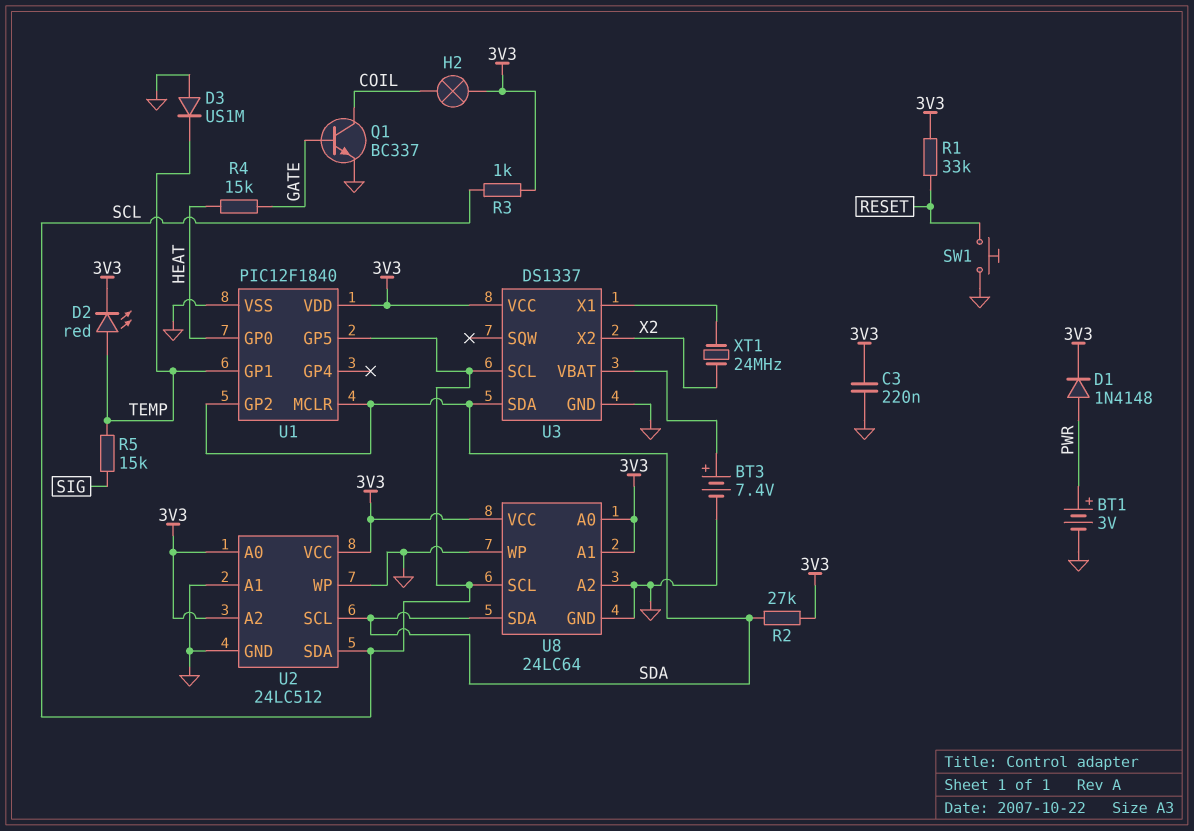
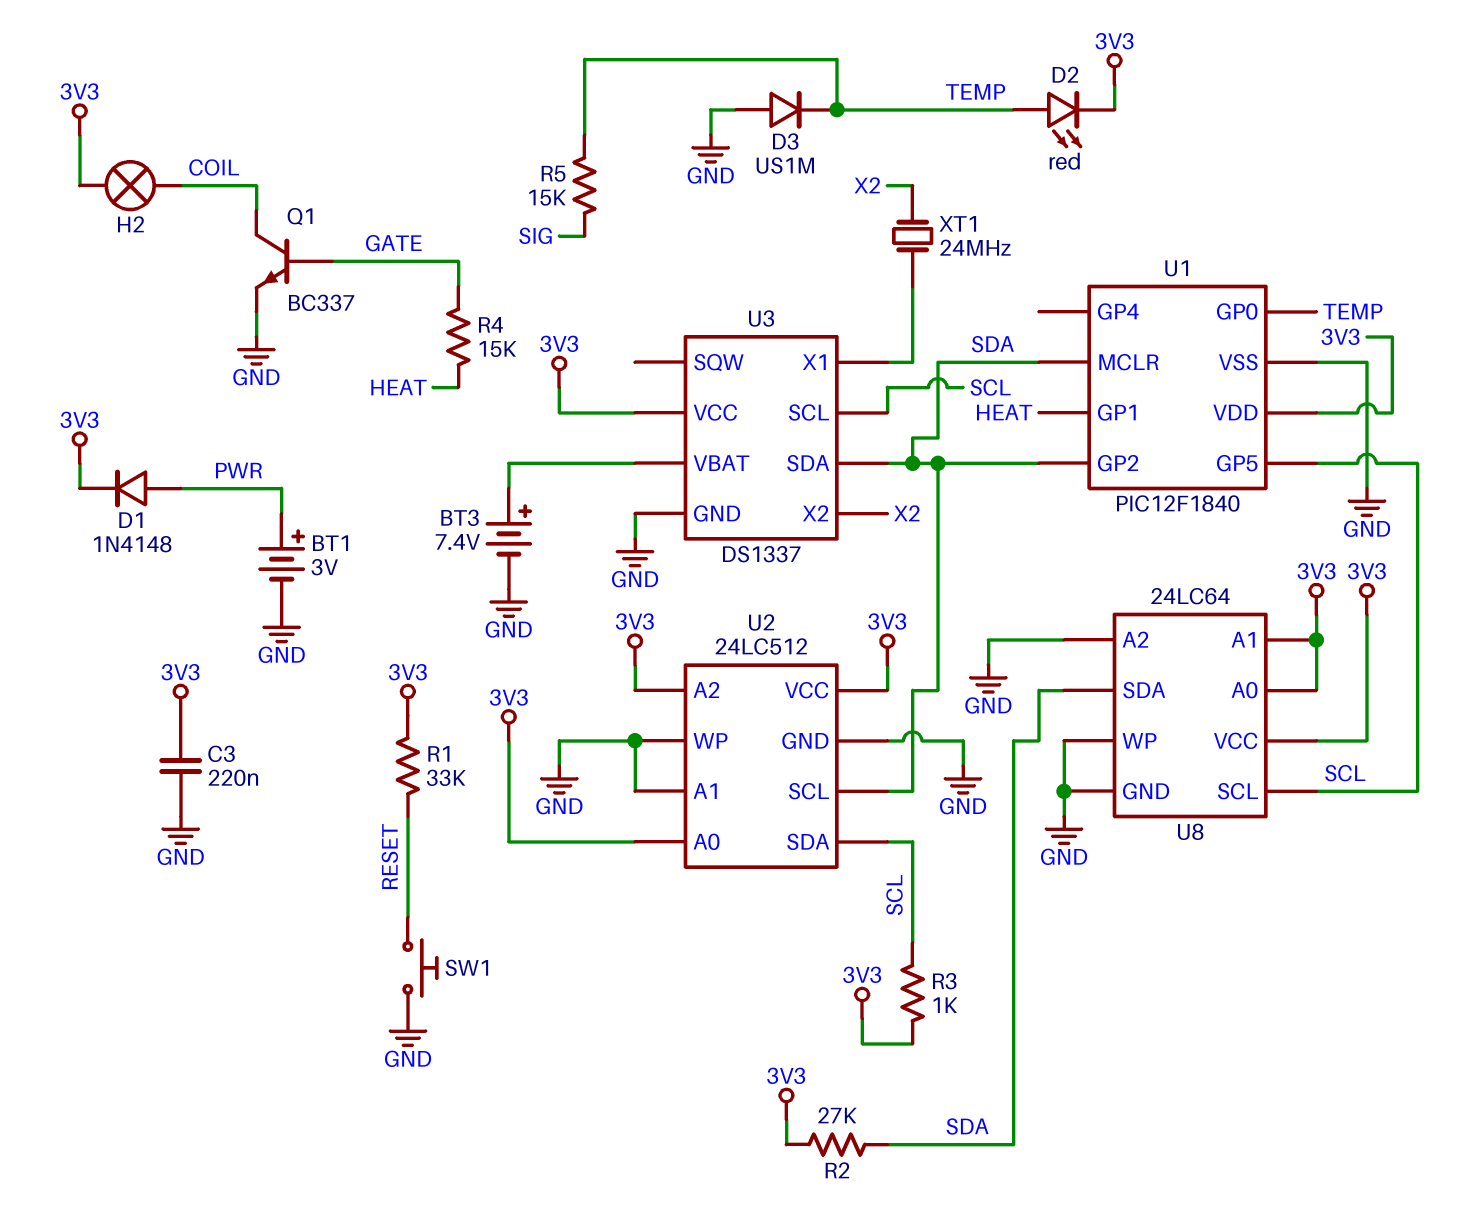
U1 pin GP0: HEAT -> TEMP
U1 pin GP1: TEMP -> HEAT

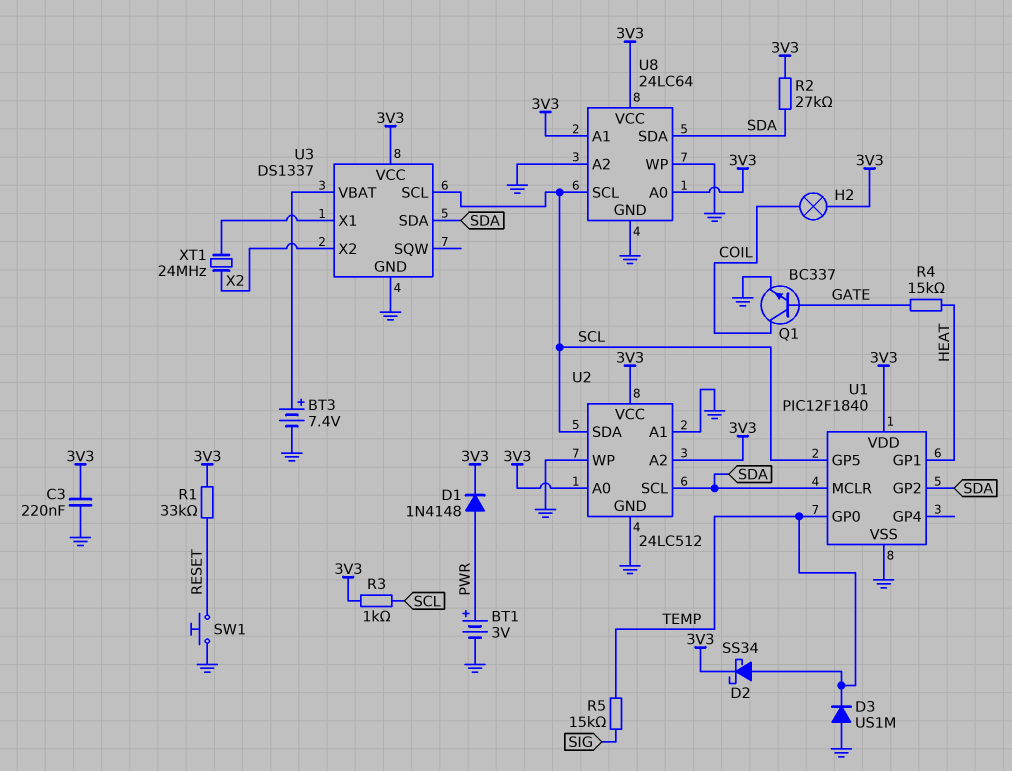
D2: LED red (A TEMP, K 3V3) -> schottky SS34 (A TEMP, K 3V3)

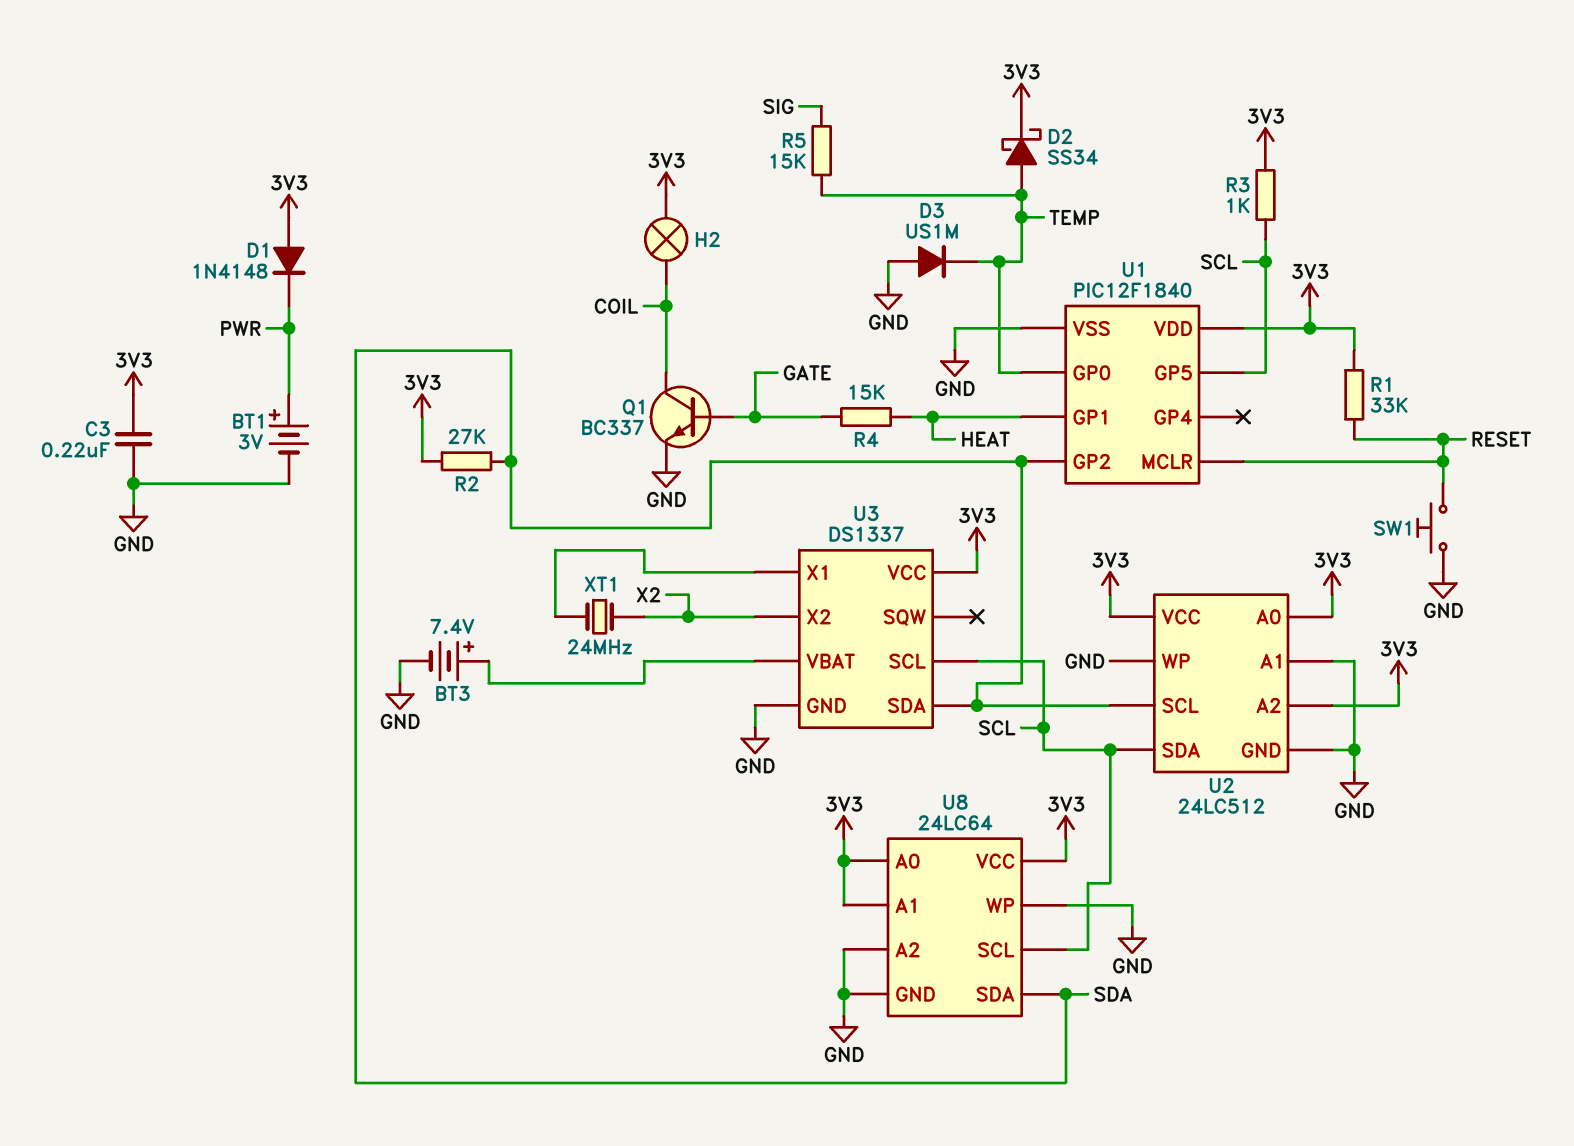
D1: diode 1N4148 (A PWR, K 3V3) -> diode 1N4148 (A 3V3, K PWR)
U1 pin MCLR: SDA -> RESET

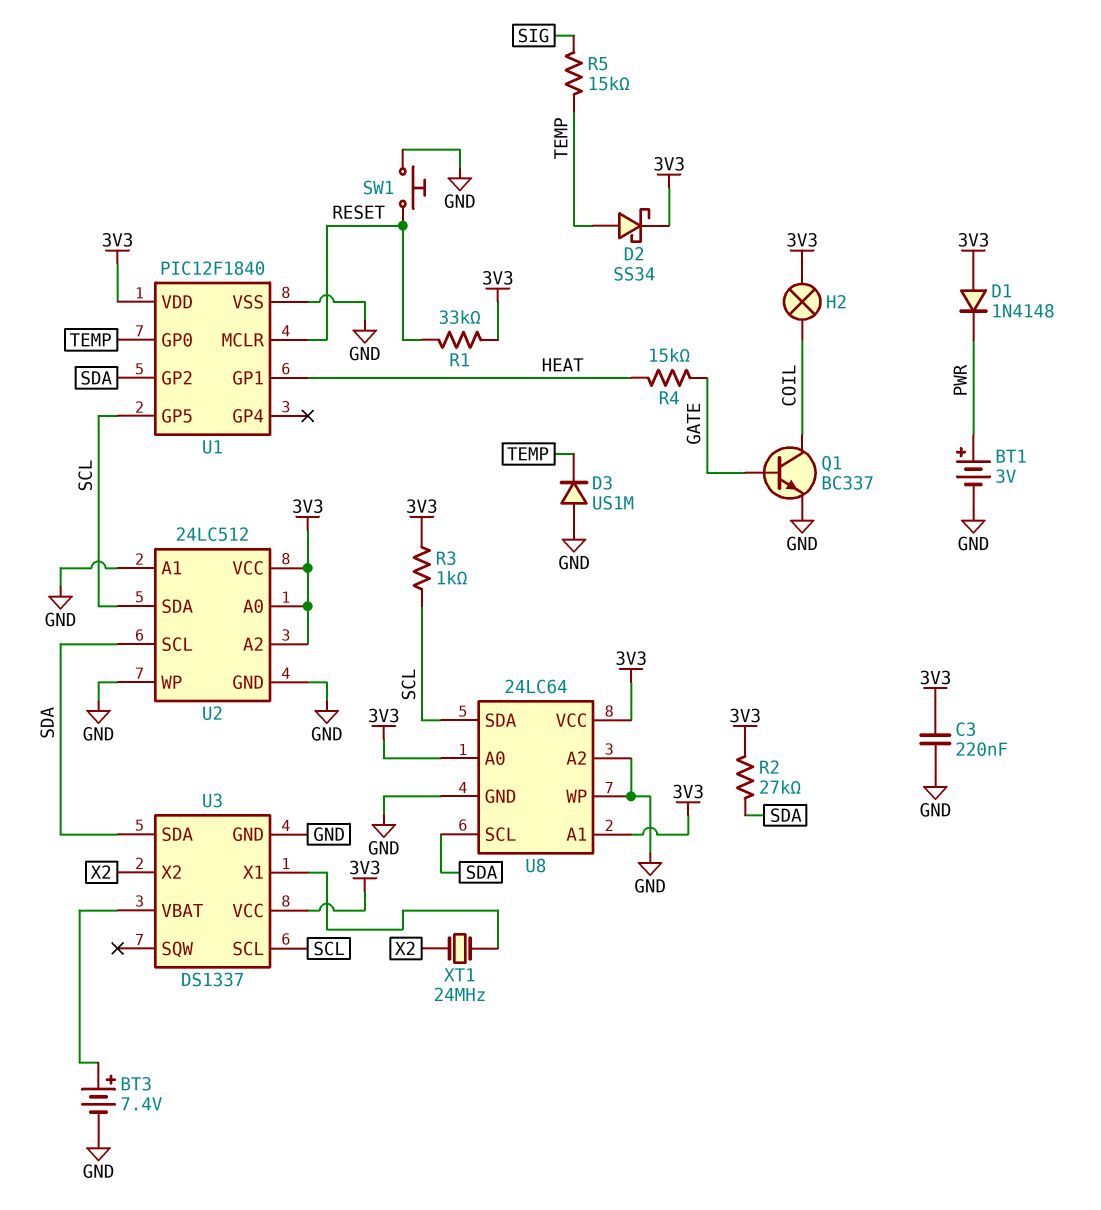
U8 pin SCL: SCL -> SDA
U8 pin SDA: SDA -> SCL

